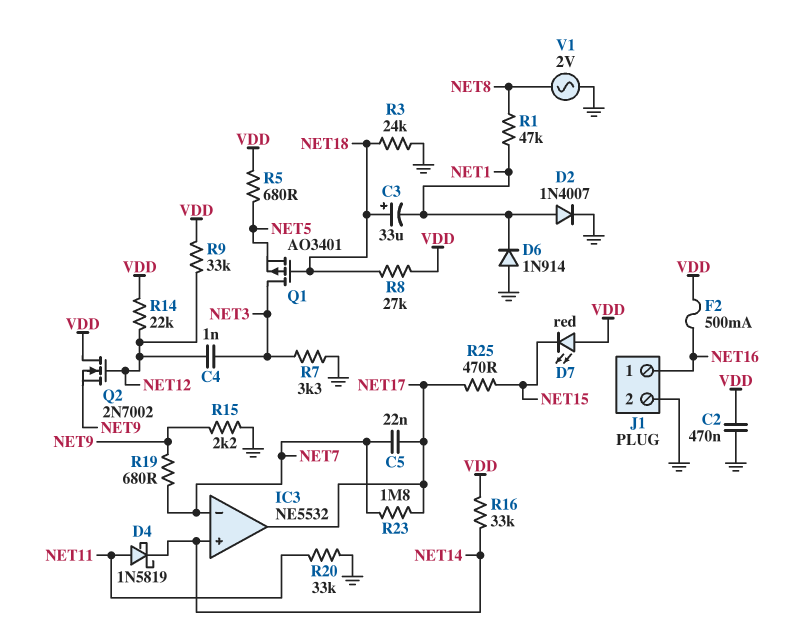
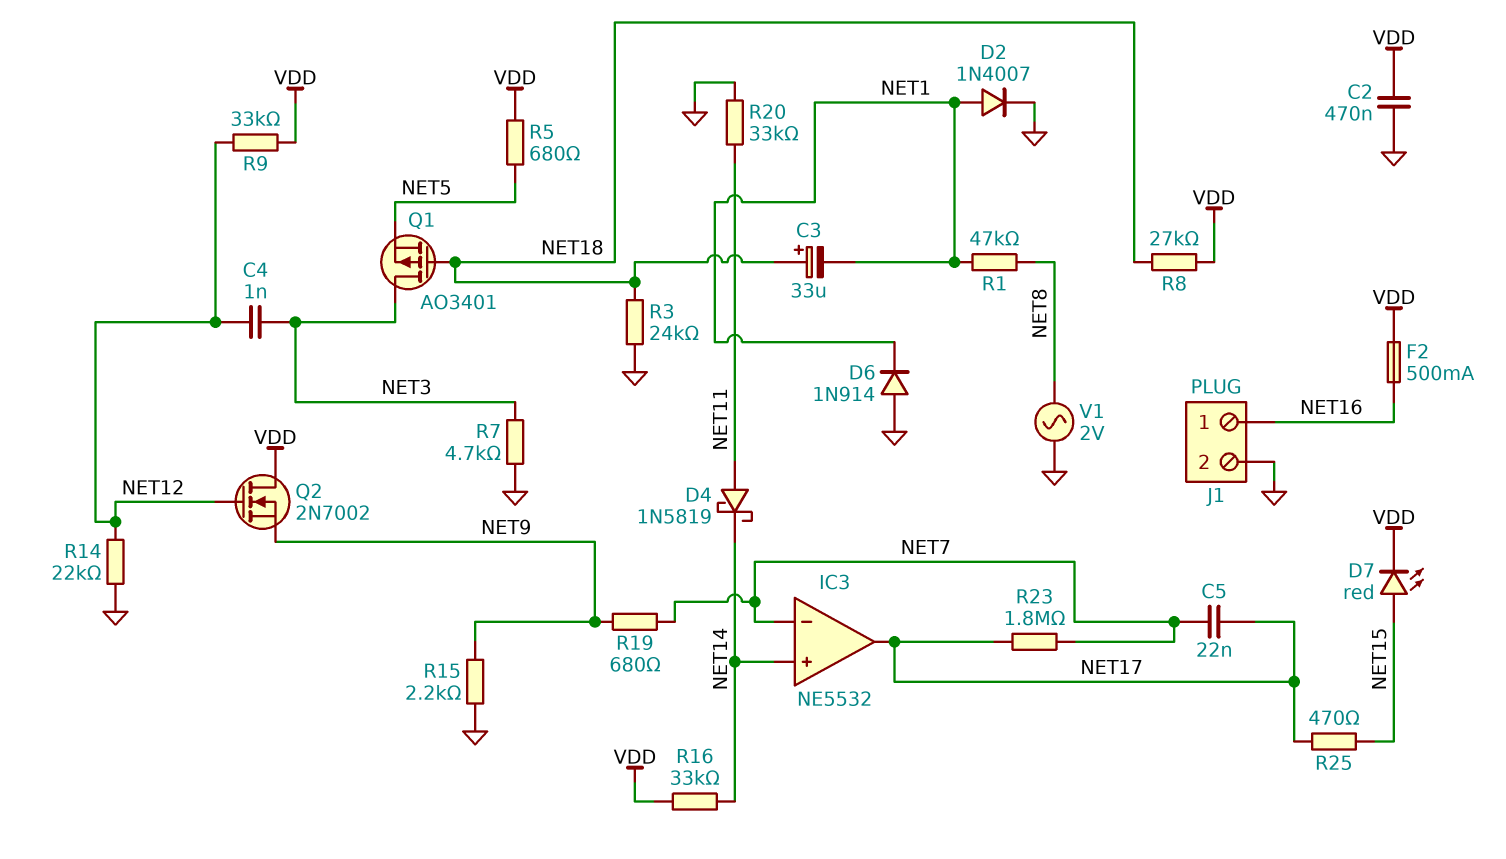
D7: LED red (A VDD, K NET15) -> LED red (A NET15, K VDD)
R7: 3.3k (GND, NET3) -> 4.7k (GND, NET3)
R14: 22k (NET12, VDD) -> 22k (GND, NET12)

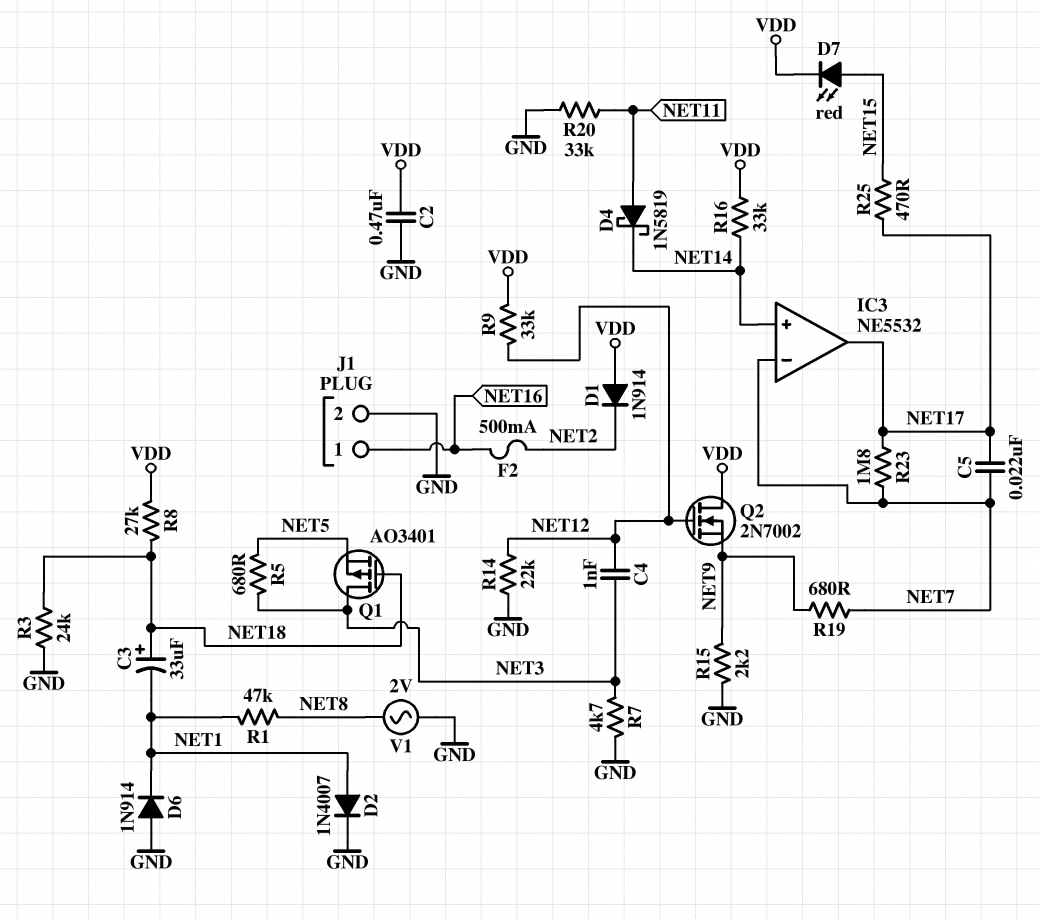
D1: none -> diode 1N914 (A VDD, K NET2)
F2: 500mA (NET16, VDD) -> 500mA (NET2, NET16)
R5: 680 (NET5, VDD) -> 680 (NET3, NET5)

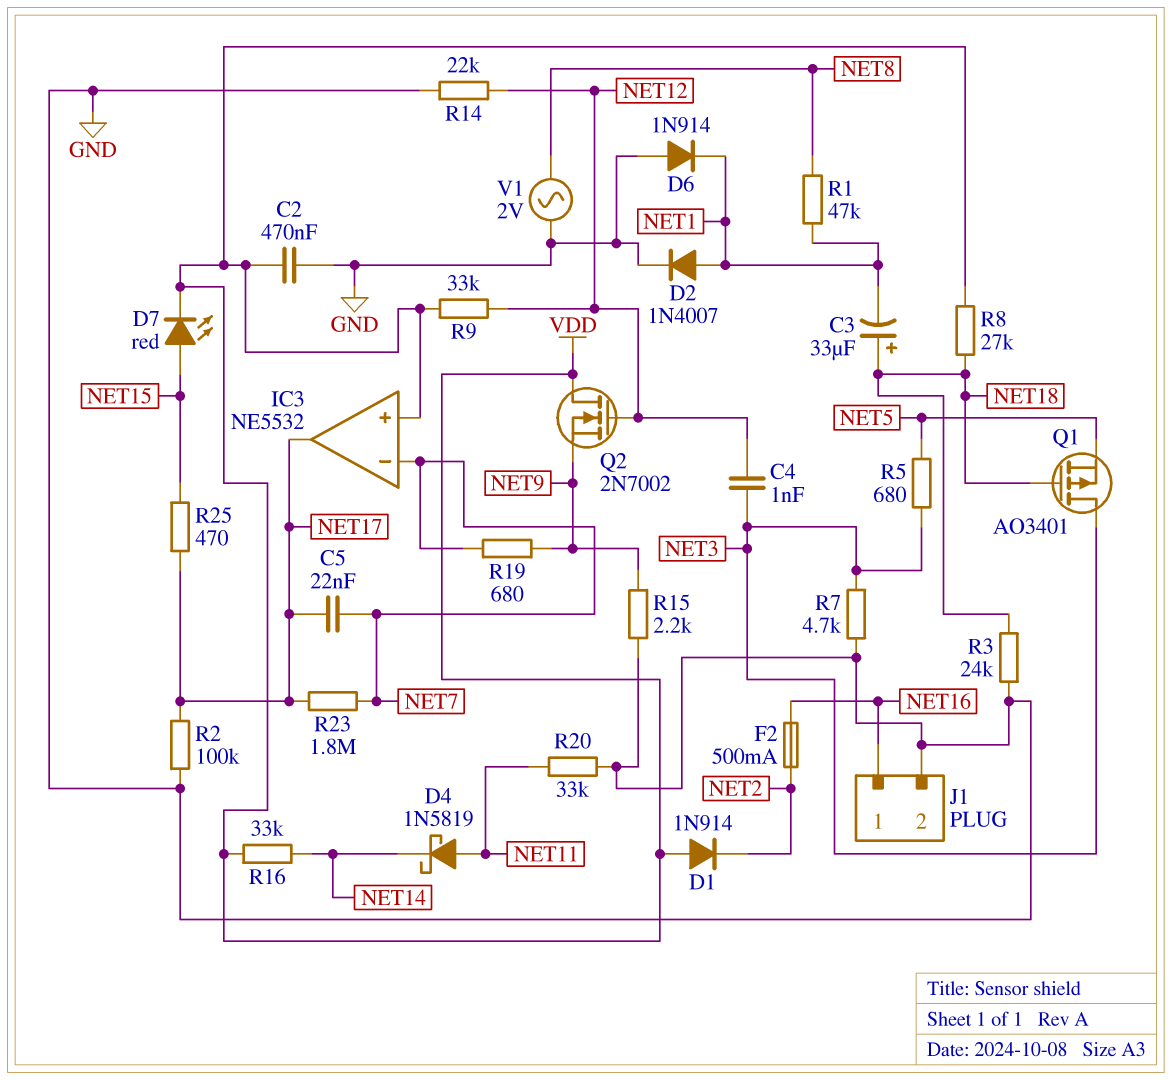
IC3 pin in+: NET14 -> VDD
R2: none -> 100k (GND, NET17)

